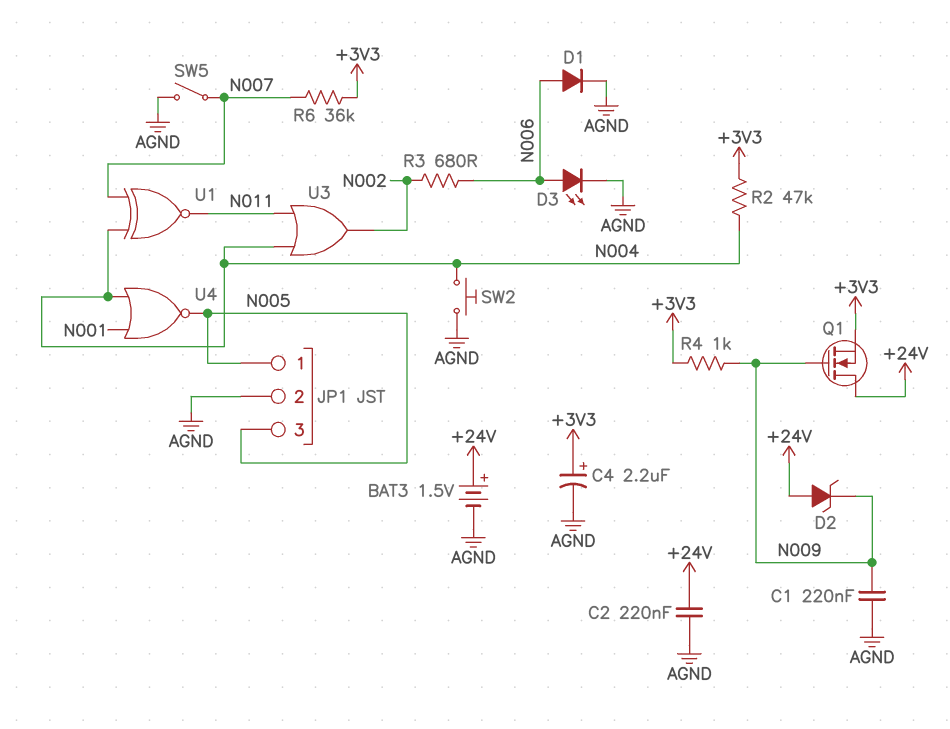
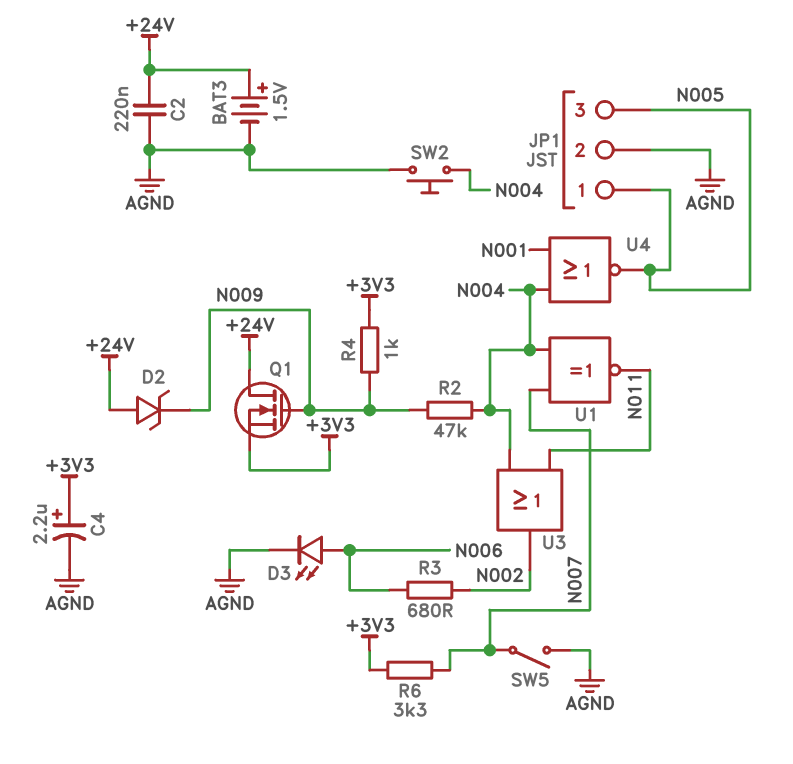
C1: 220nF (AGND, N009) -> none
D1: diode (A N006, K AGND) -> none
R2: 47k (+3V3, N004) -> 47k (N004, N009)
R6: 36k (+3V3, N007) -> 3.3k (+3V3, N007)

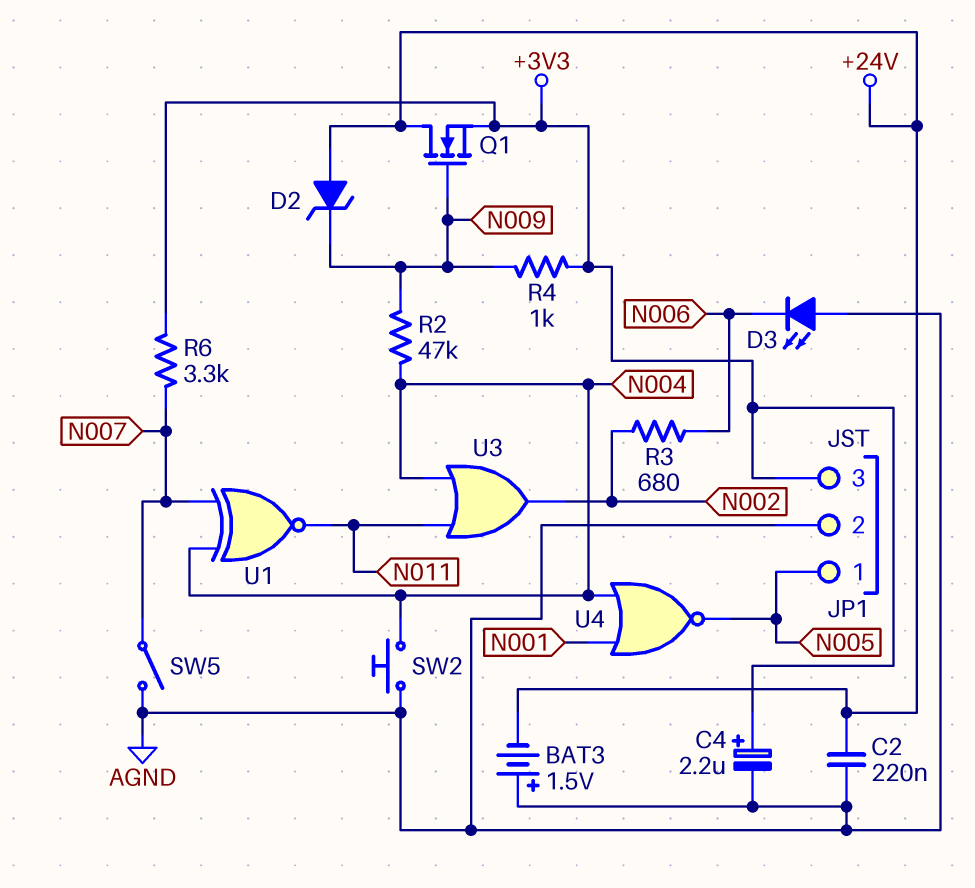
BAT3: 1.5V (plus +24V, minus AGND) -> 1.5V (plus AGND, minus +24V)
D3: LED (A N006, K AGND) -> LED (A AGND, K N006)
JP1 pin 3: N005 -> +3V3

